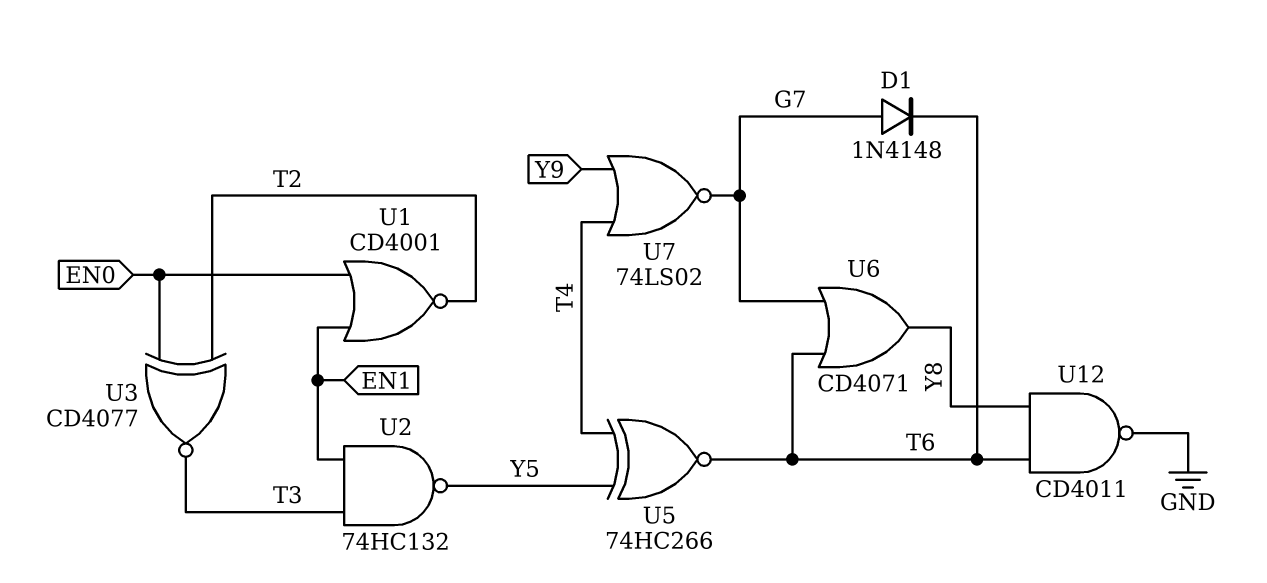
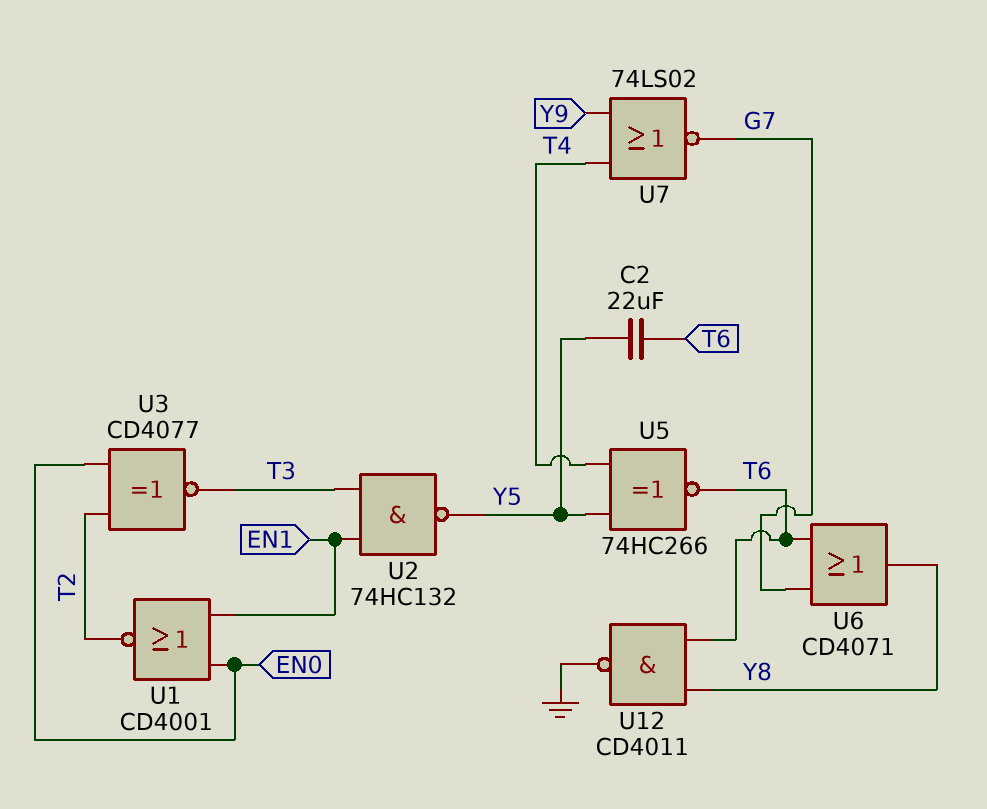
C2: none -> 22uF (T6, Y5)
D1: diode 1N4148 (A G7, K T6) -> none

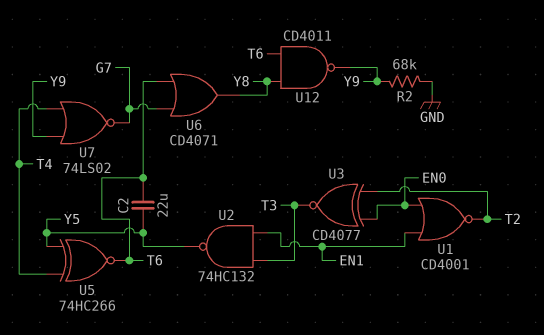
R2: none -> 68k (GND, Y9)
U12: NAND CD4011 (in T6, in Y8, out GND) -> NAND CD4011 (in T6, in Y8, out Y9)

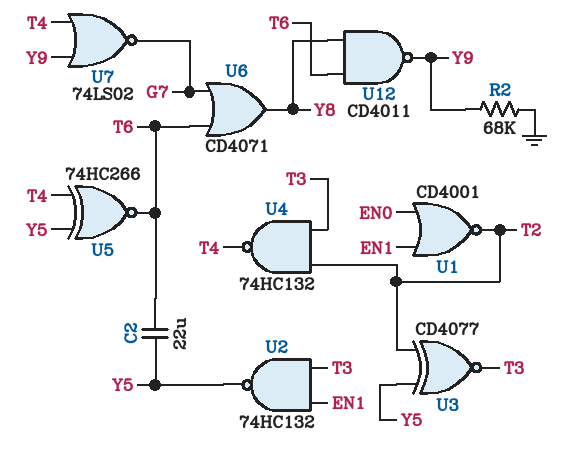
U3: XNOR CD4077 (in EN0, in T2, out T3) -> XNOR CD4077 (in T2, in Y5, out T3)
U4: none -> NAND 74HC132 (in T2, in T3, out T4)

